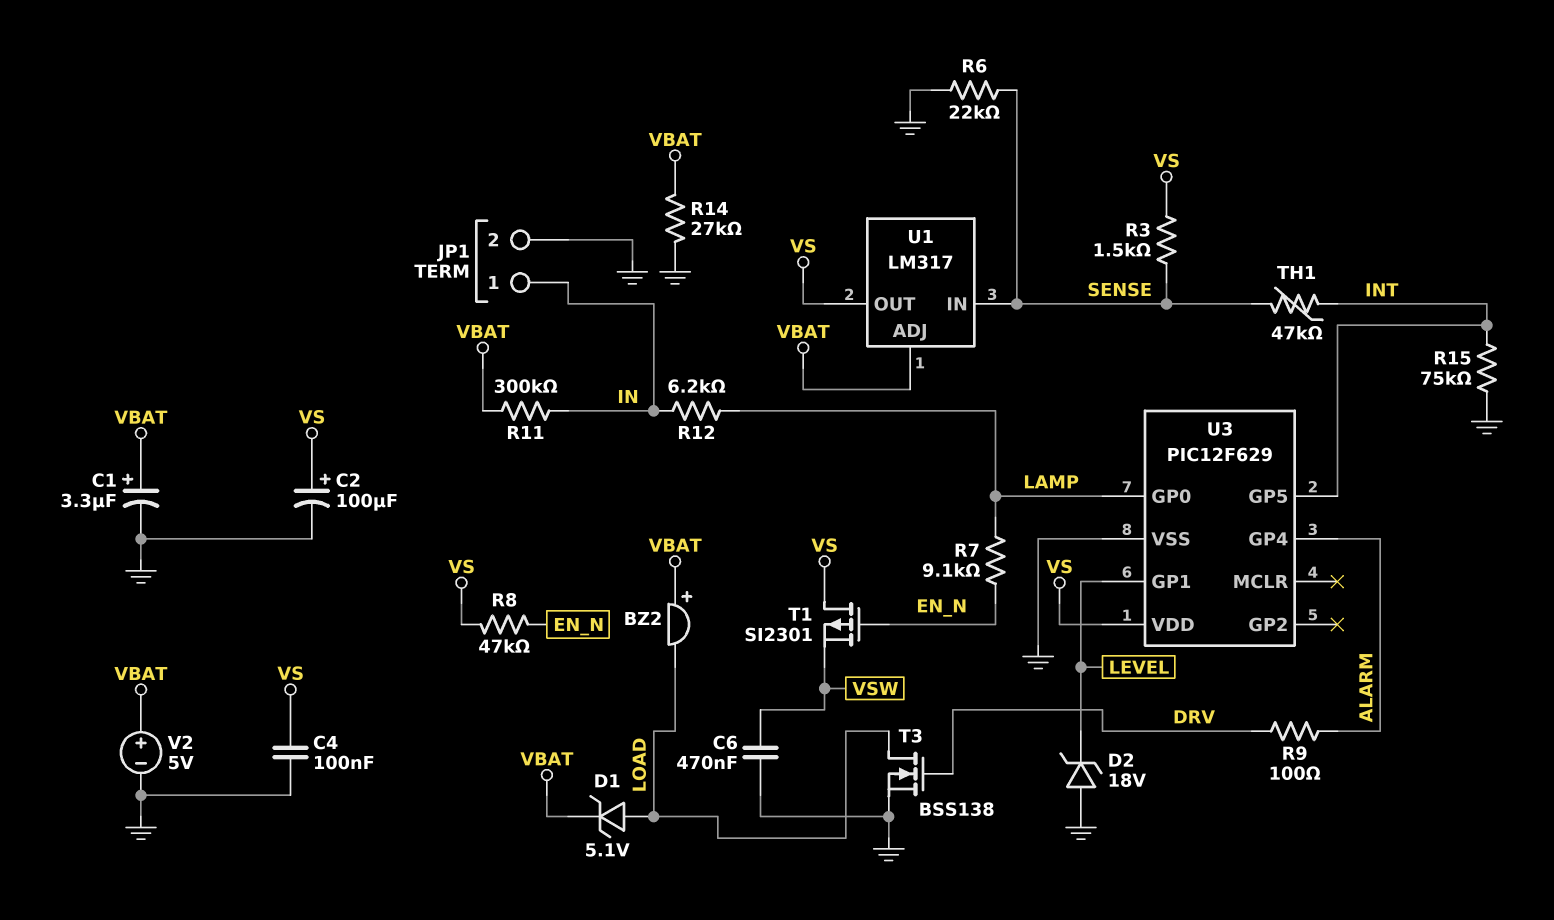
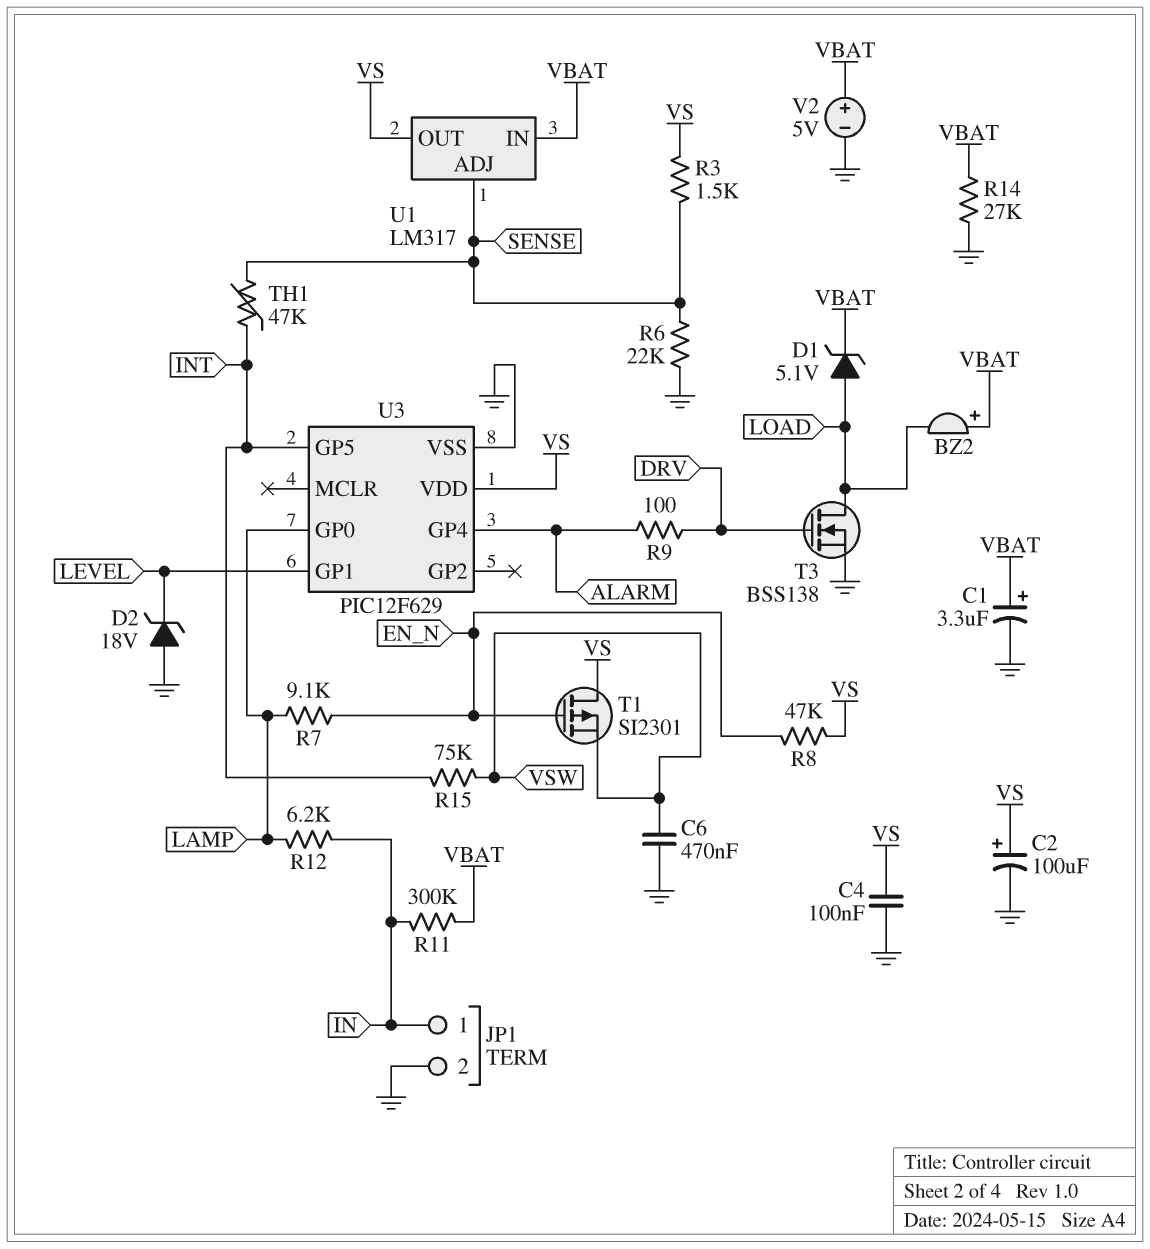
R15: 75k (GND, INT) -> 75k (INT, VSW)
U1 pin ADJ: VBAT -> SENSE
U1 pin IN: SENSE -> VBAT

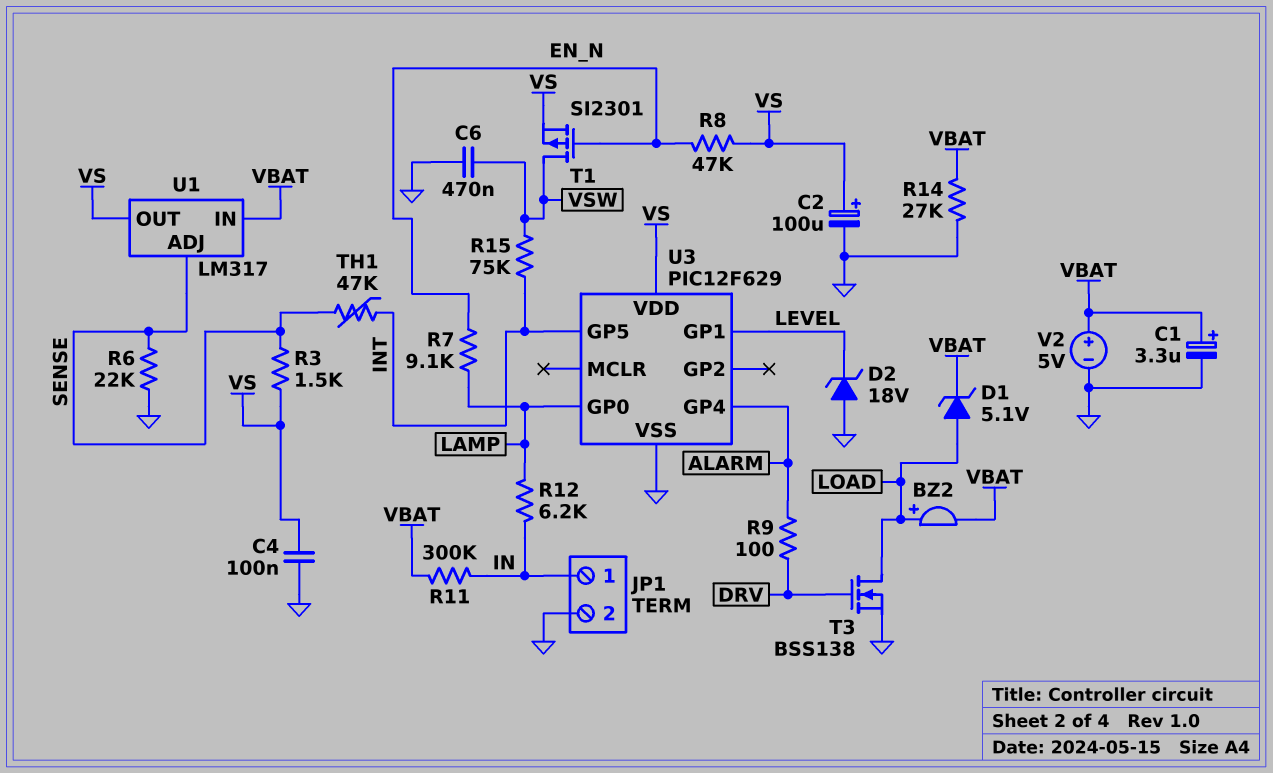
BZ2: buzzer (plus VBAT, minus LOAD) -> buzzer (plus LOAD, minus VBAT)
T1: PMOS SI2301 (G EN_N, D VS, S VSW) -> PMOS SI2301 (G EN_N, D VSW, S VS)

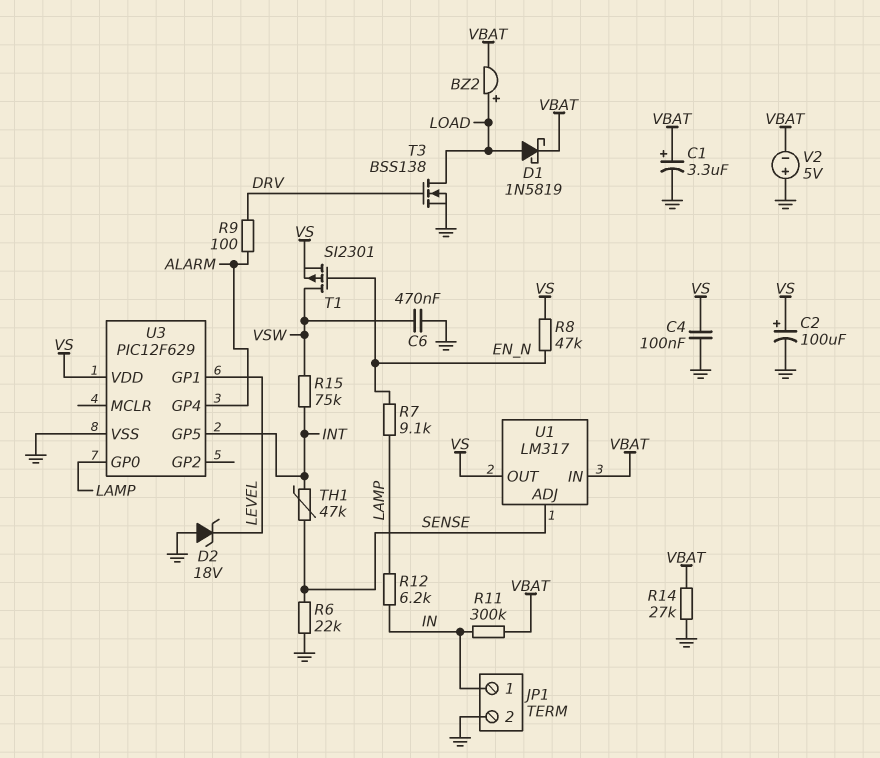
D1: zener 5.1V (A LOAD, K VBAT) -> schottky 1N5819 (A LOAD, K VBAT)
R3: 1.5k (SENSE, VS) -> none
V2: 5V (plus VBAT, minus GND) -> 5V (plus GND, minus VBAT)

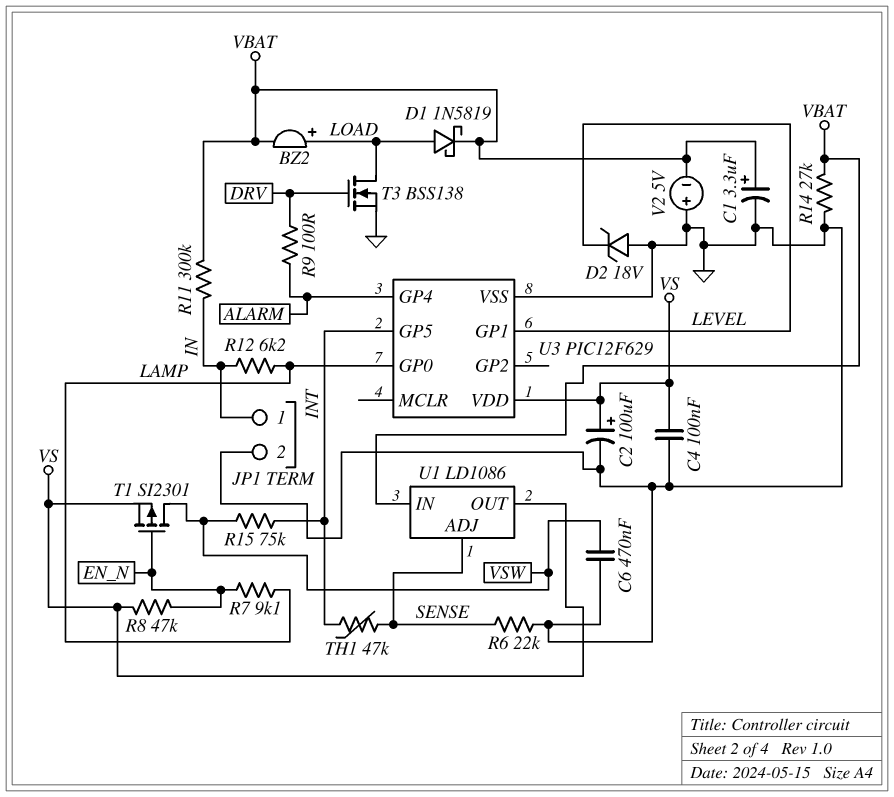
U1: LM317 -> LD1086

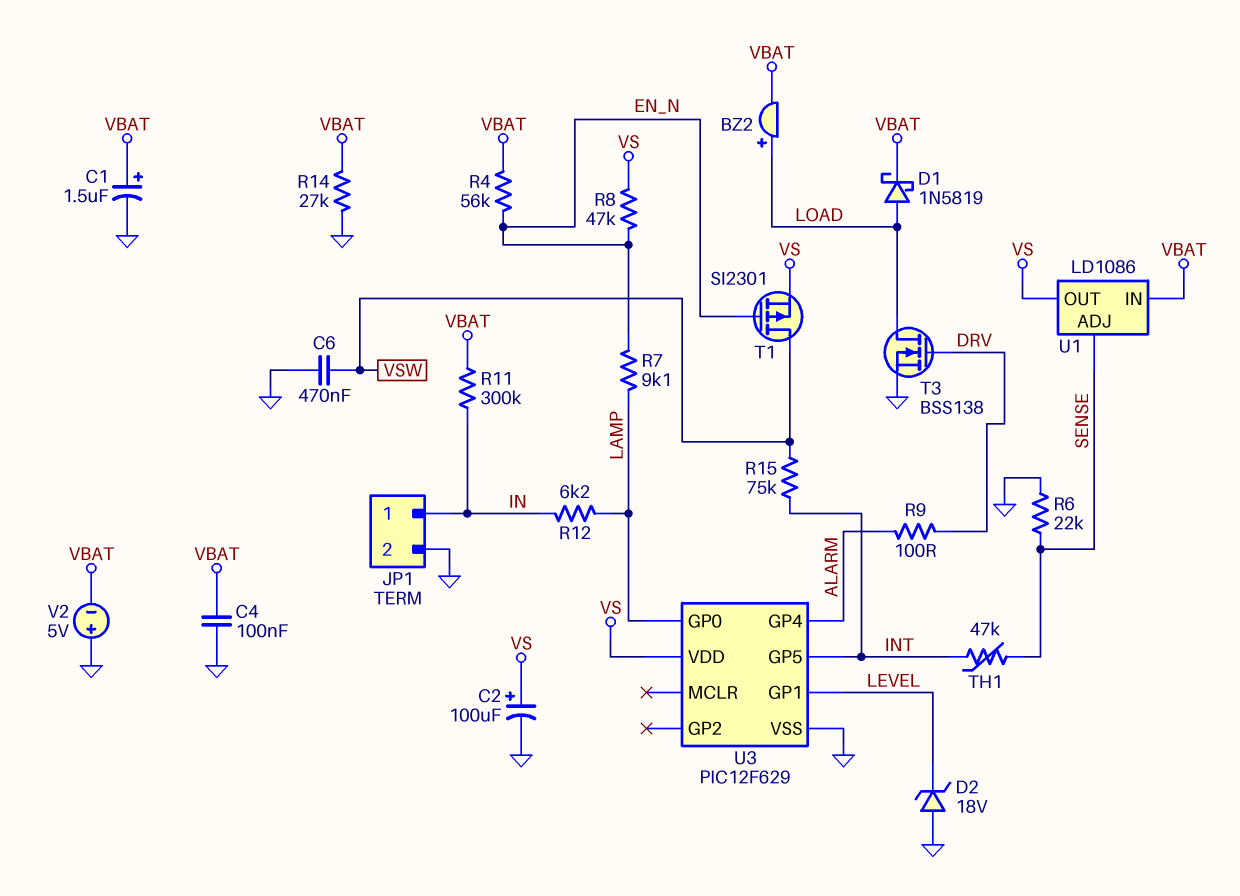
C1: 3.3uF (plus VBAT, minus GND) -> 1.5uF (plus VBAT, minus GND)
C4: 100nF (GND, VS) -> 100nF (GND, VBAT)
R4: none -> 56k (EN_N, VBAT)

